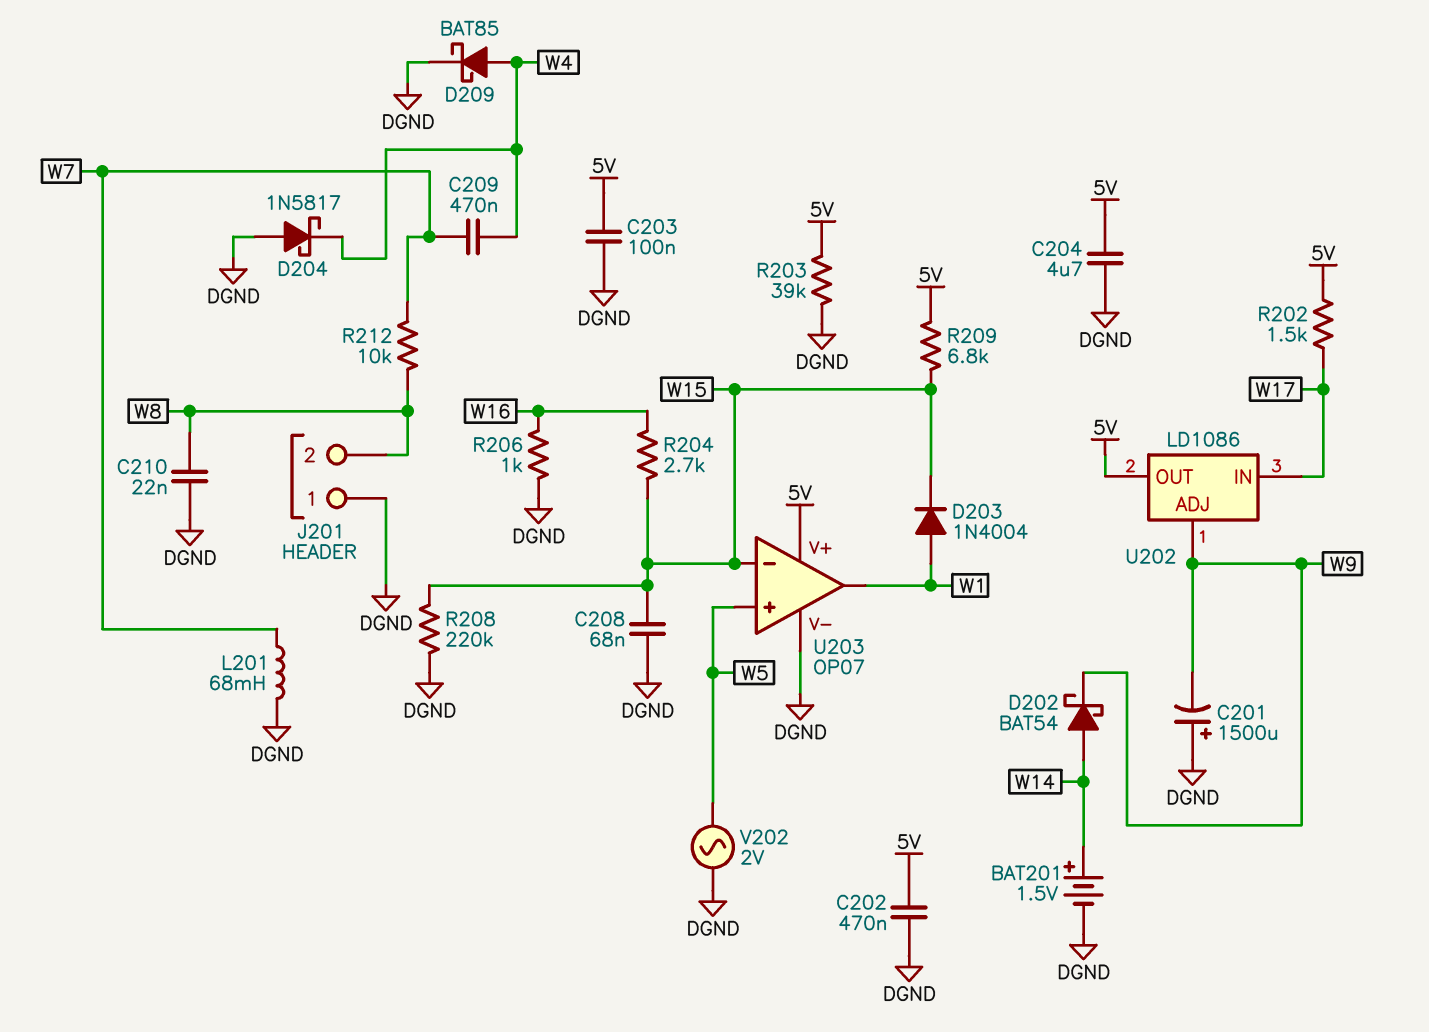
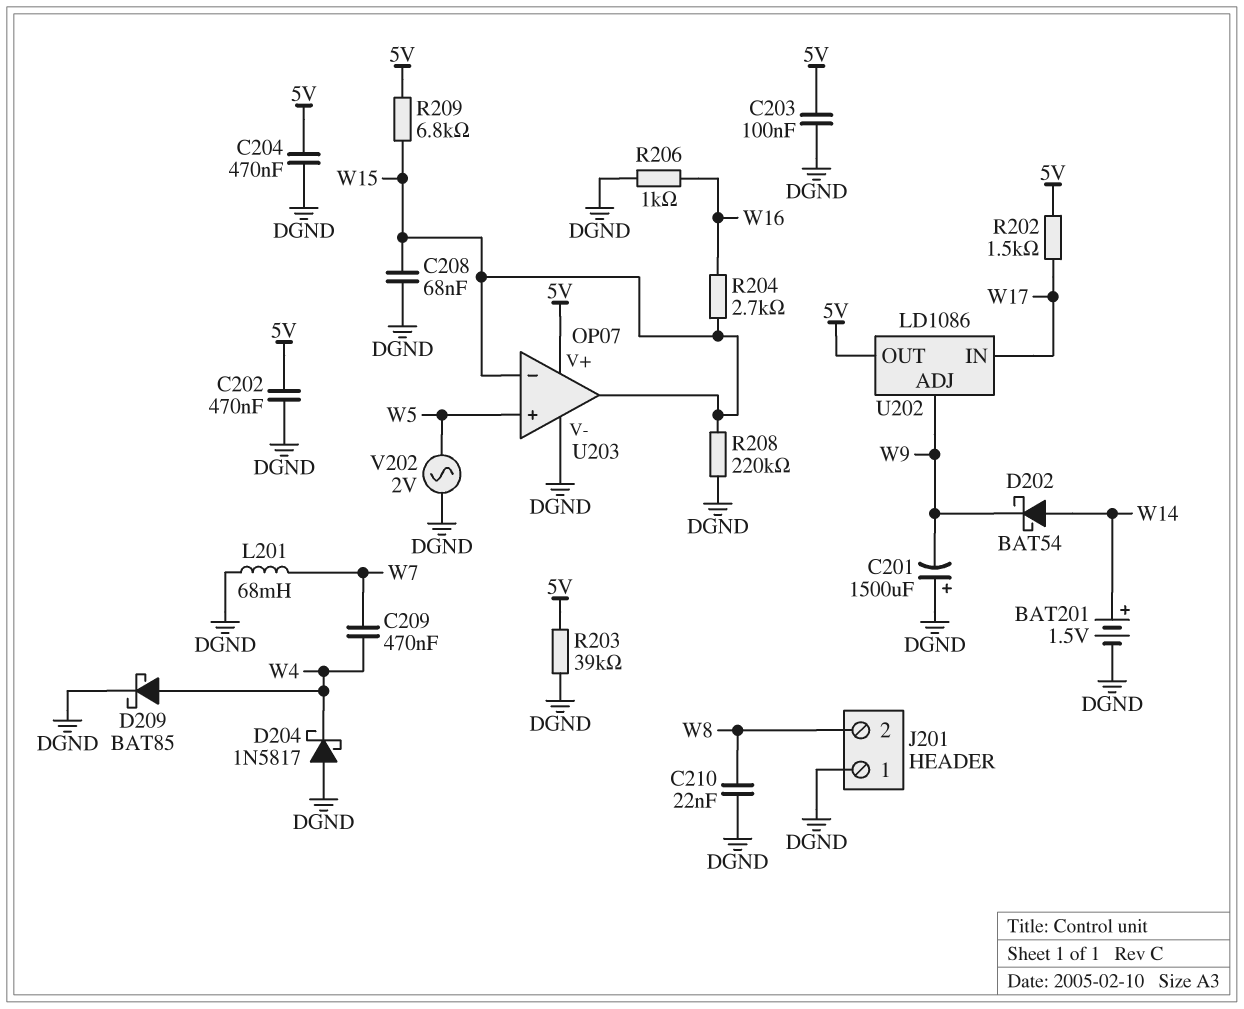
C204: 4.7uF (5V, DGND) -> 470nF (5V, DGND)
D203: diode 1N4004 (A W1, K W15) -> none
R212: 10k (W7, W8) -> none
U203 pin out: W1 -> W15

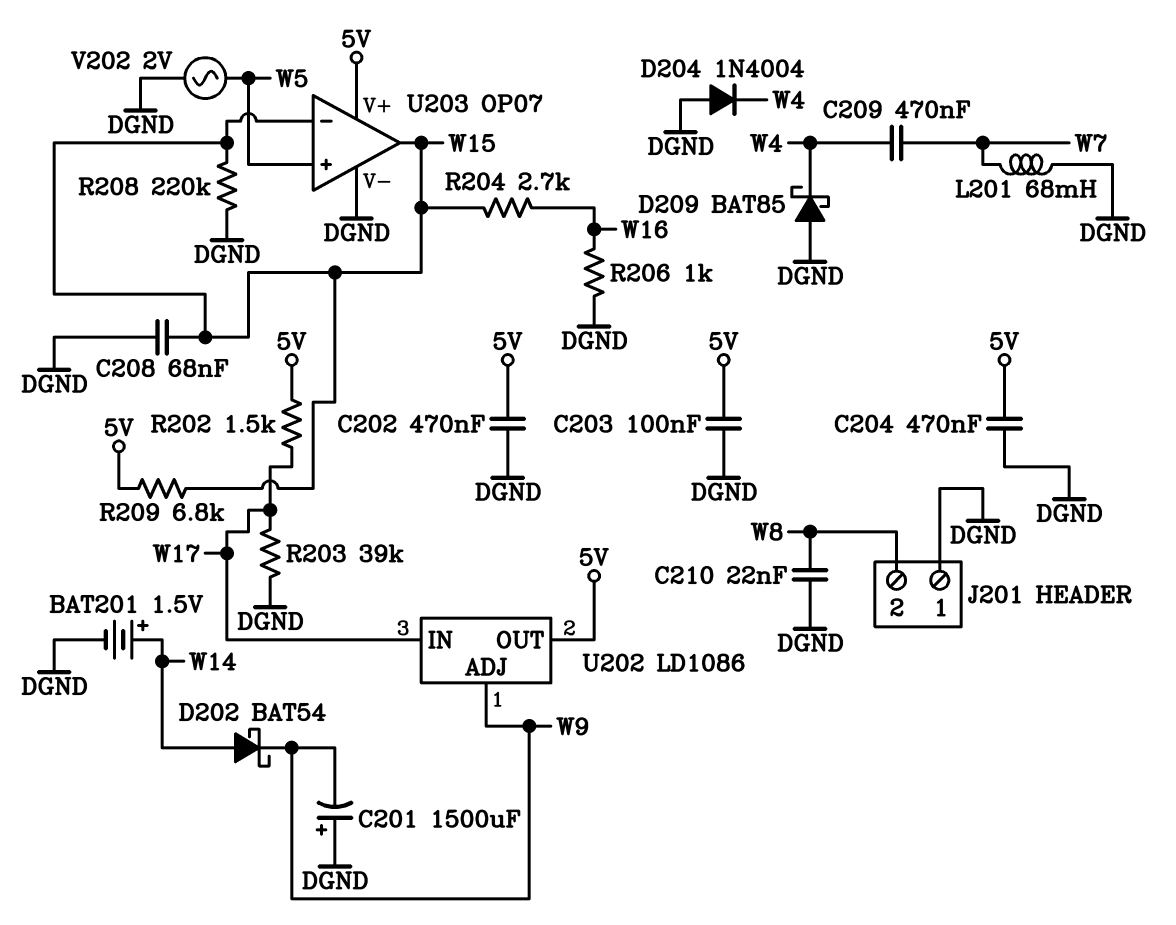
D204: schottky 1N5817 (A DGND, K W4) -> diode 1N4004 (A DGND, K W4)
D209: schottky BAT85 (A W4, K DGND) -> schottky BAT85 (A DGND, K W4)
R203: 39k (5V, DGND) -> 39k (DGND, W17)

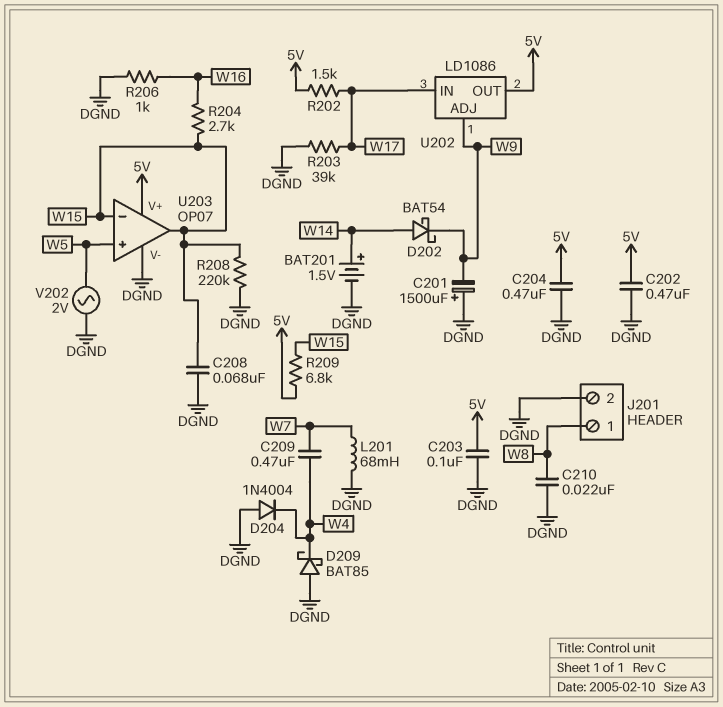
J201 pin 1: DGND -> W8
J201 pin 2: W8 -> DGND

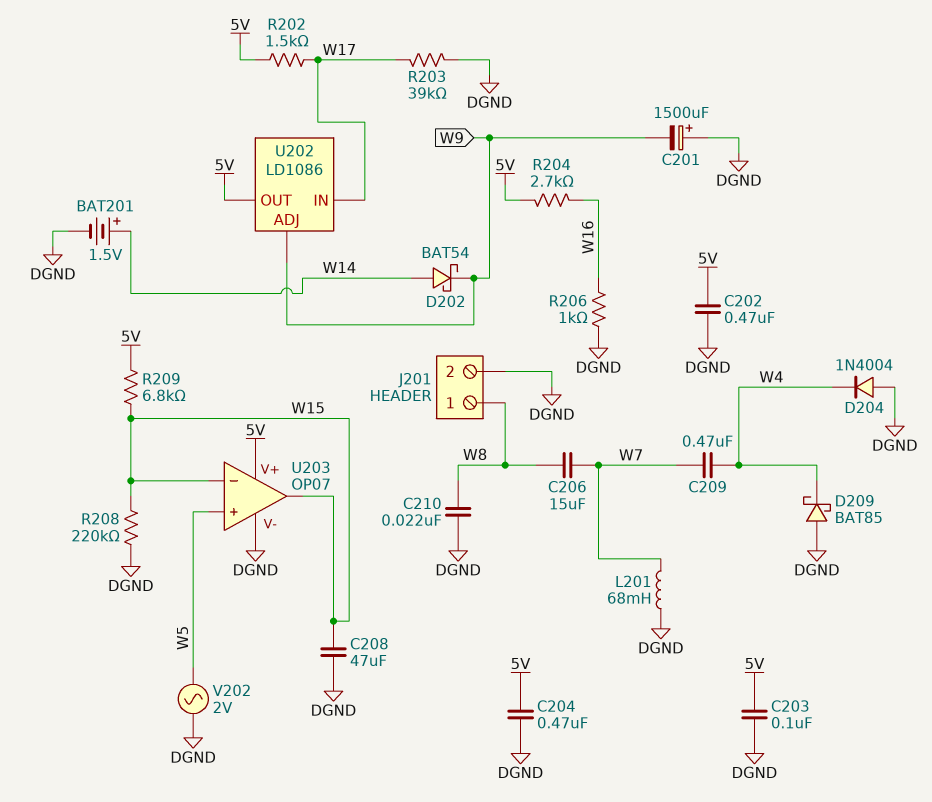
C206: none -> 15uF (W7, W8)
C208: 68nF (DGND, W15) -> 47uF (DGND, W15)
R204: 2.7k (W15, W16) -> 2.7k (5V, W16)

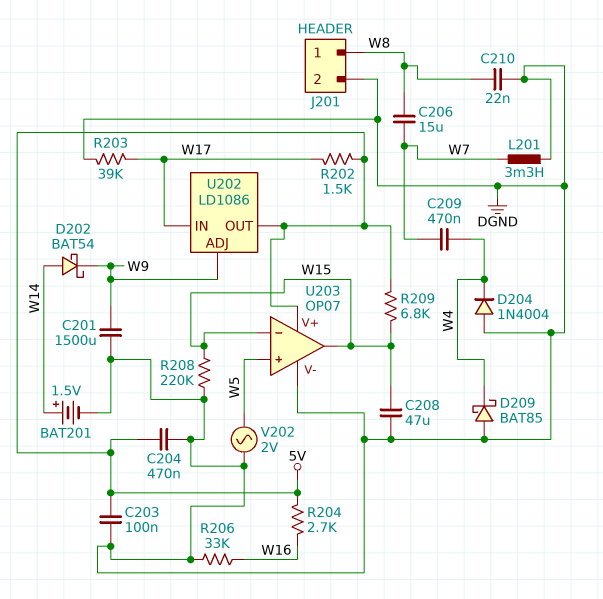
C201: 1500uF (plus DGND, minus W9) -> 1500uF (DGND, W9)
C202: 470nF (5V, DGND) -> none
L201: 68mH (DGND, W7) -> 3.3mH (DGND, W7)
R206: 1k (DGND, W16) -> 33k (DGND, W16)

